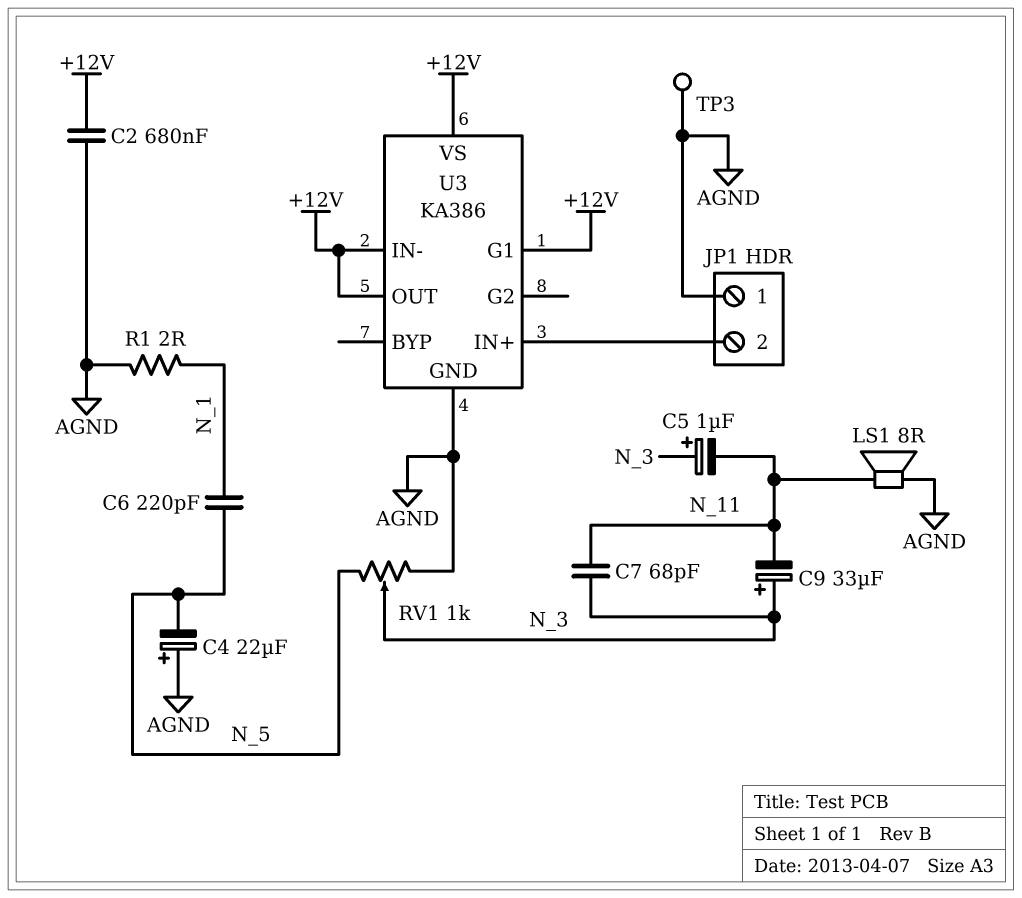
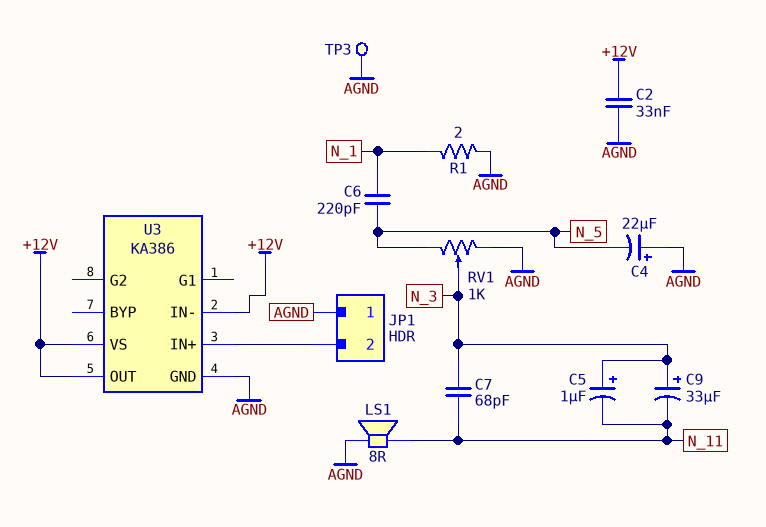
C2: 680nF (+12V, AGND) -> 33nF (+12V, AGND)
U3 pin G1: +12V -> none

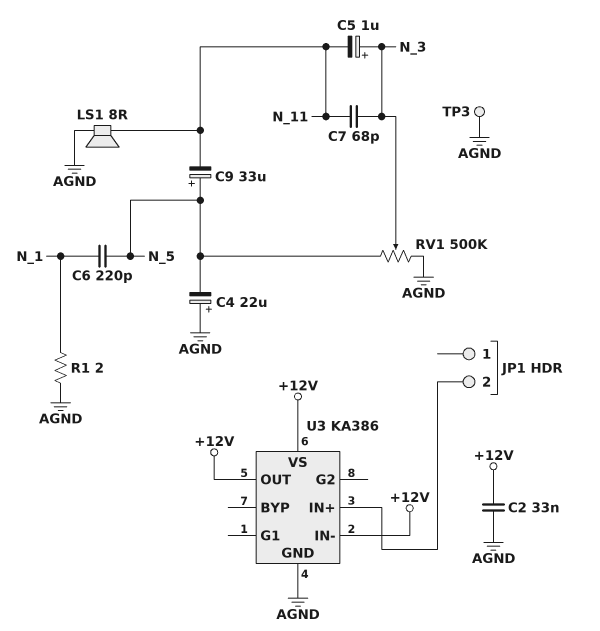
C9: 33uF (plus N_3, minus N_11) -> 33uF (plus N_5, minus N_11)
JP1 pin 1: AGND -> none
RV1: 1k (AGND, N_5, wiper N_3) -> 500k (AGND, N_5, wiper N_3)

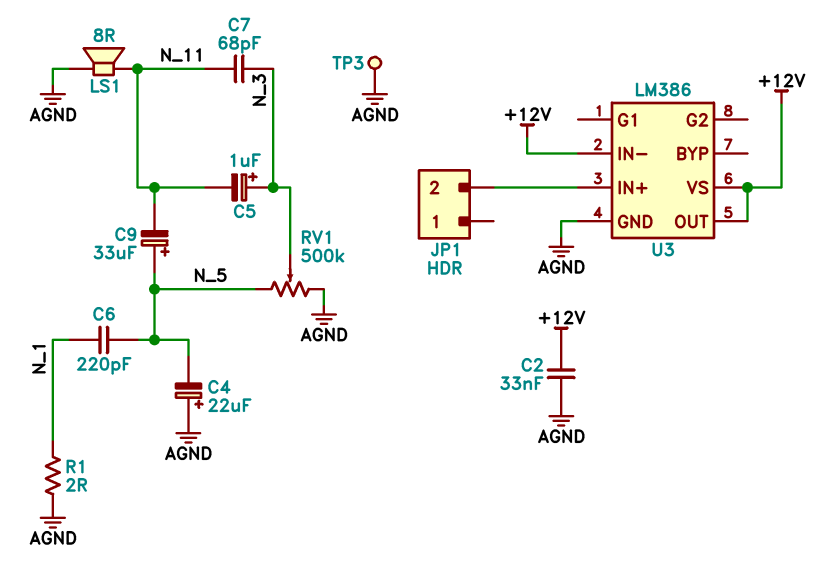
U3: KA386 -> LM386

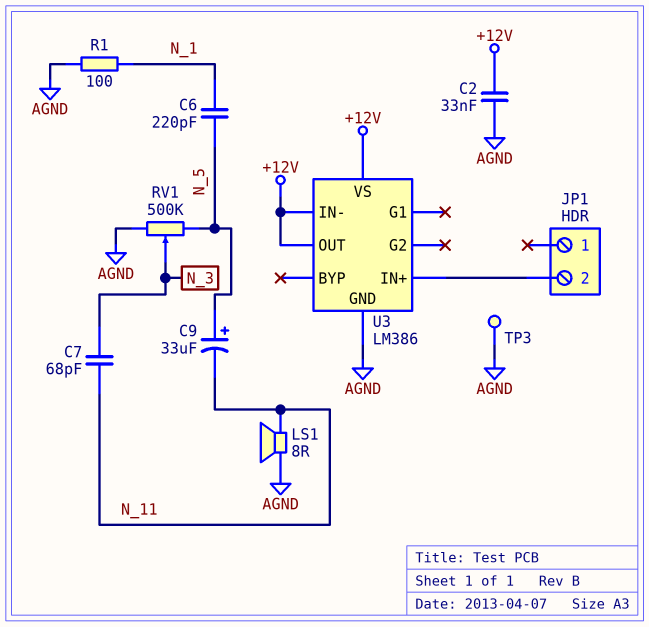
C4: 22uF (plus AGND, minus N_5) -> none
C5: 1uF (plus N_3, minus N_11) -> none
R1: 2 (AGND, N_1) -> 100 (AGND, N_1)

